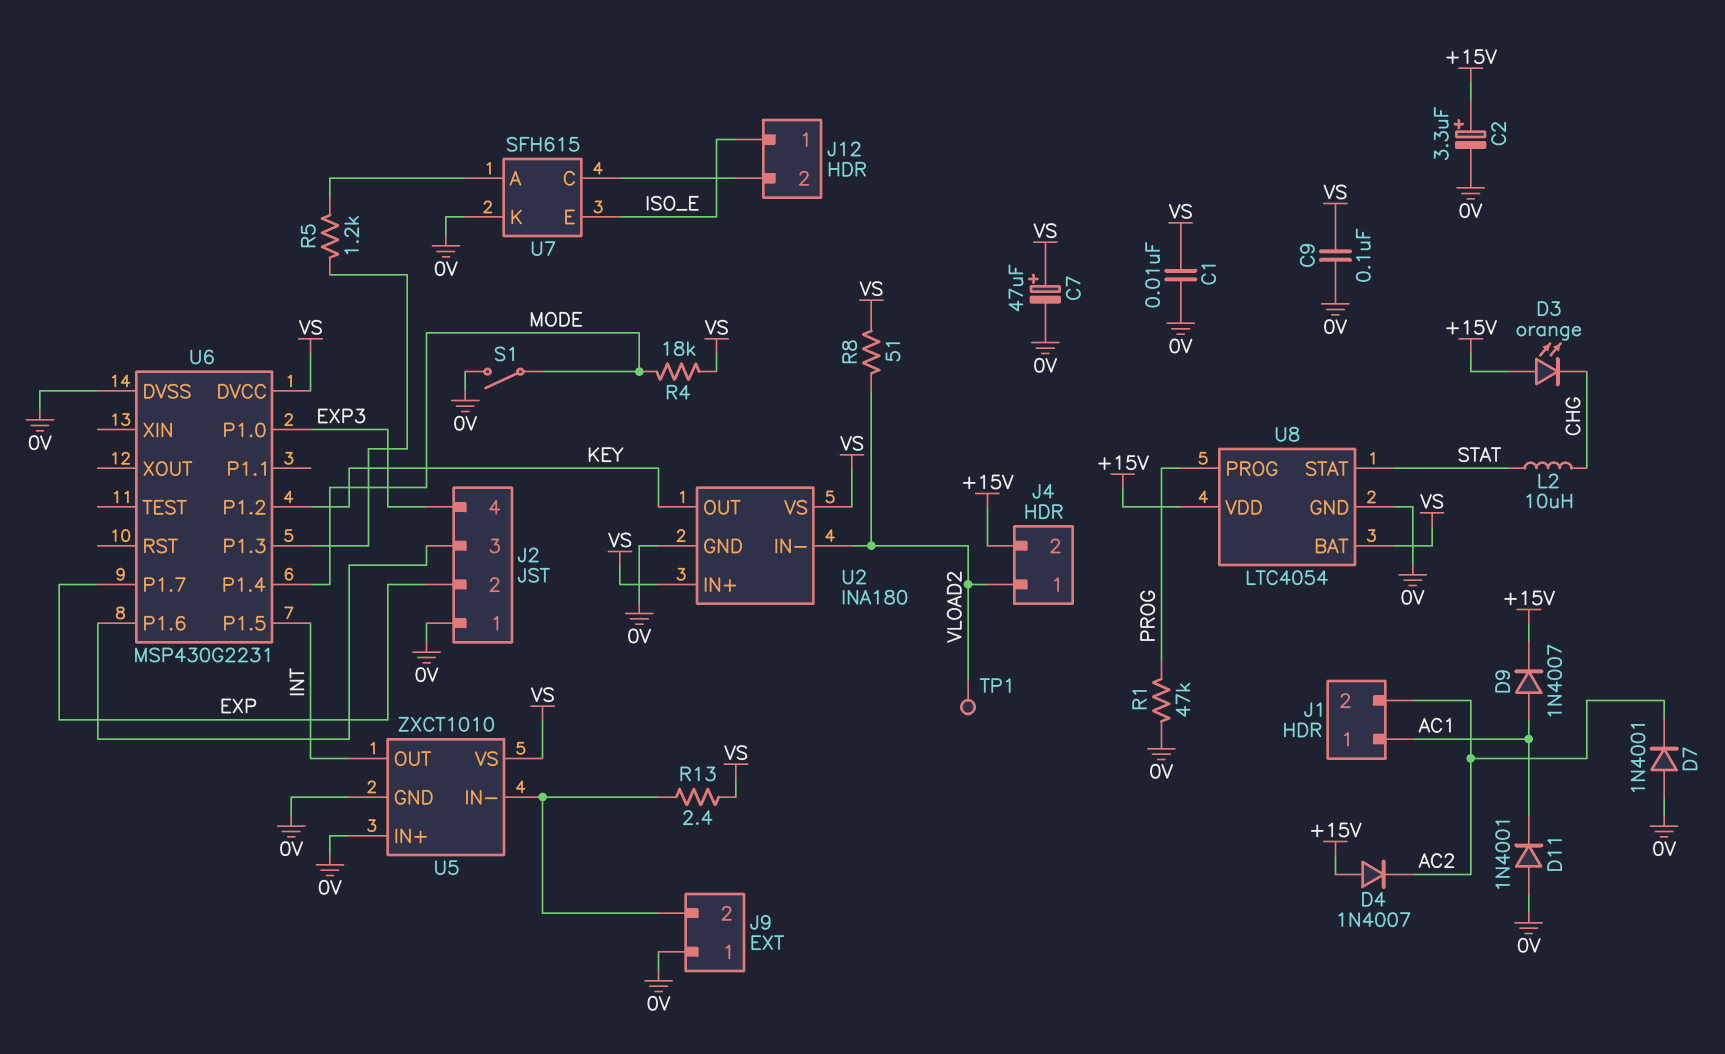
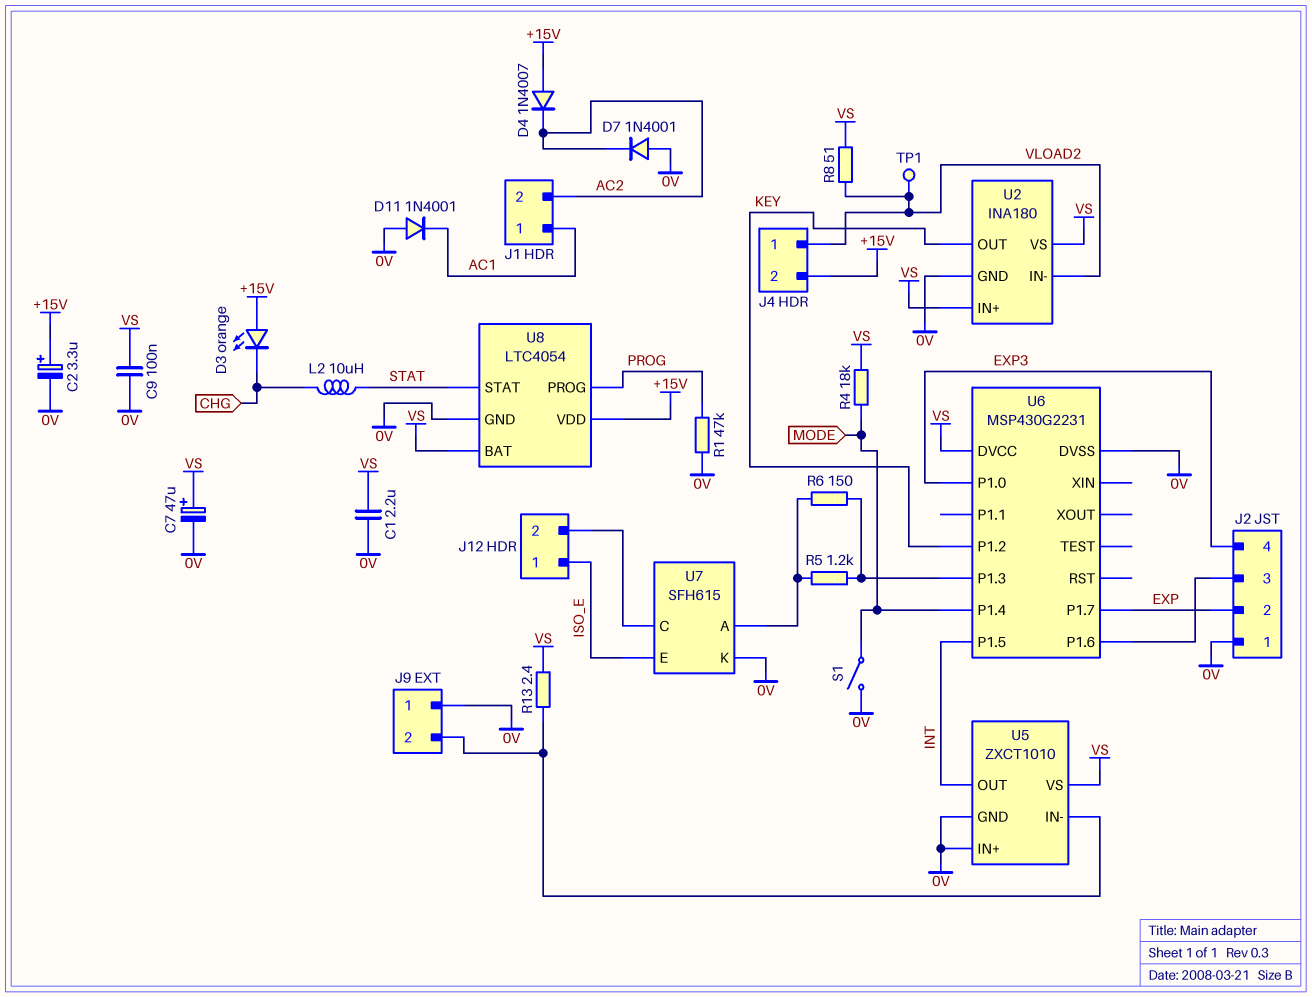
C1: 10nF (0V, VS) -> 2.2uF (0V, VS)
D9: diode 1N4007 (A AC1, K +15V) -> none
R6: none -> 150 (U6/P1.3, U7/A)

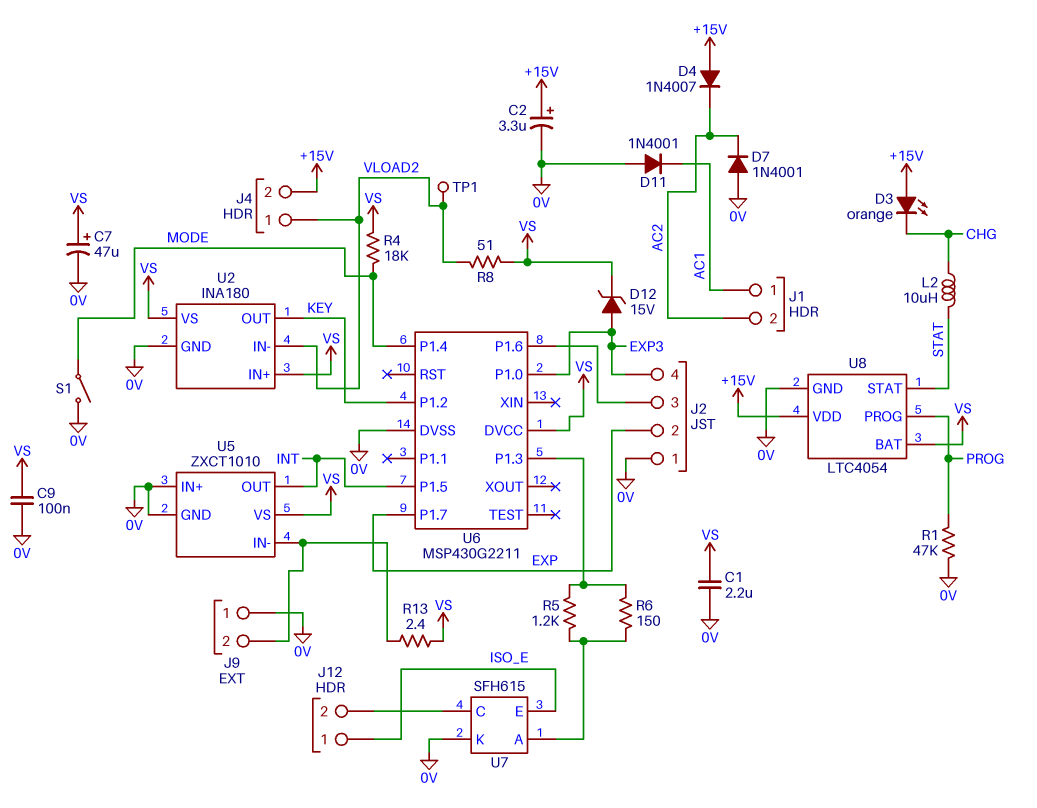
D12: none -> zener 15V (A EXP3, K VS)
U6: MSP430G2231 -> MSP430G2211

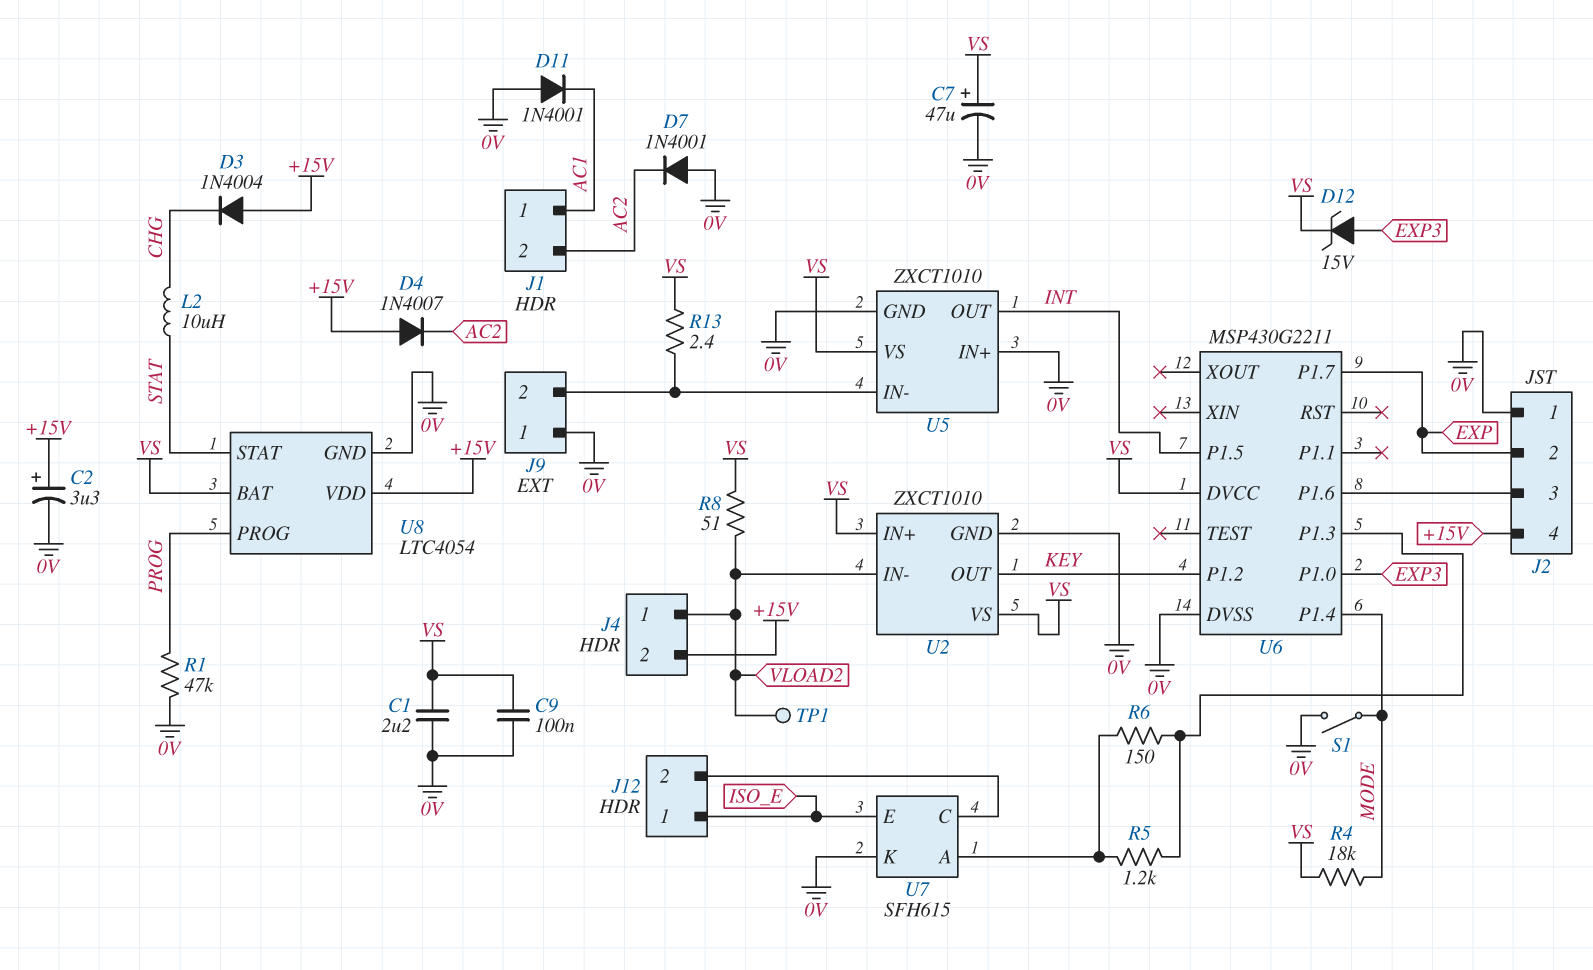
D3: LED orange (A +15V, K CHG) -> diode 1N4004 (A +15V, K CHG)
J2 pin 4: EXP3 -> +15V
U2: INA180 -> ZXCT1010

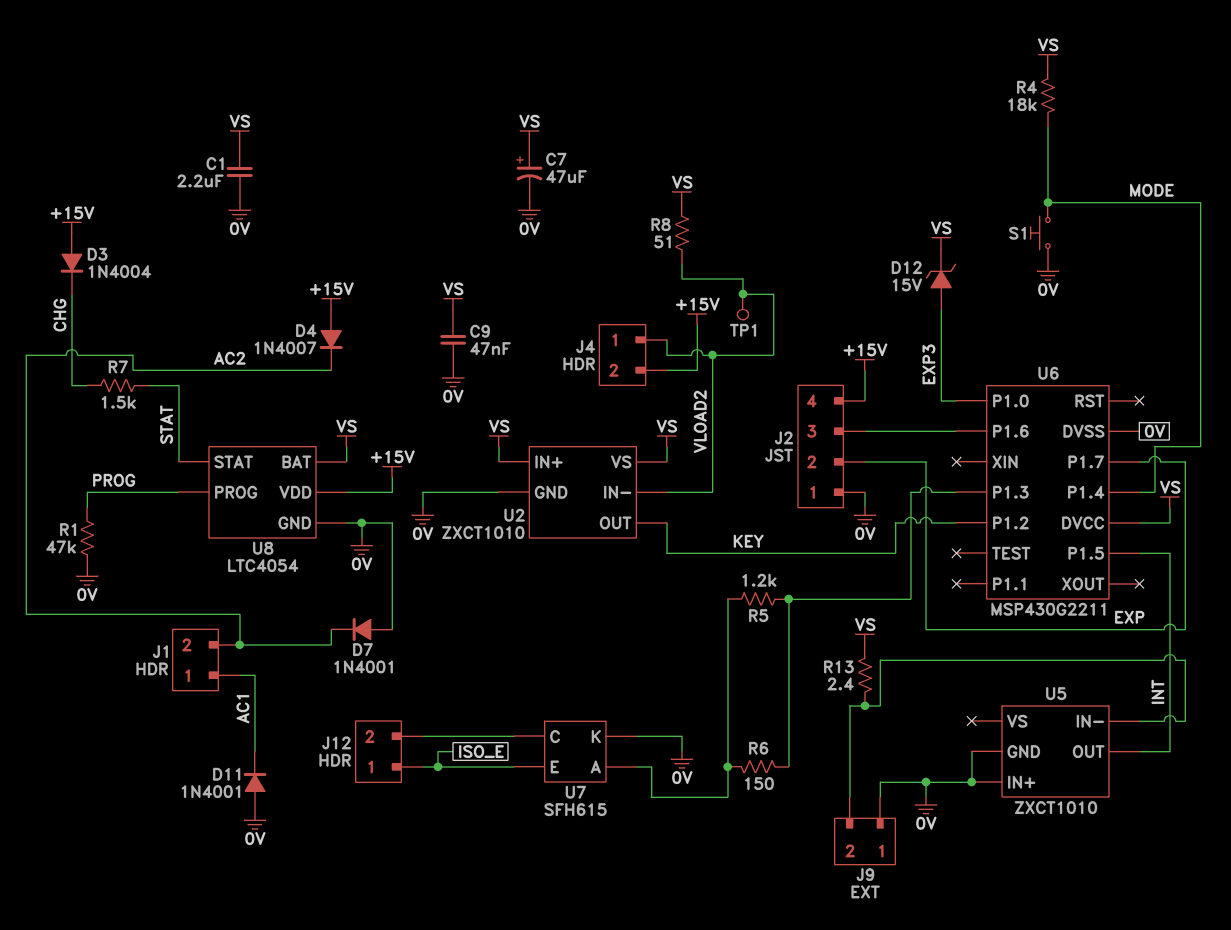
C2: 3.3uF (plus +15V, minus 0V) -> none
C9: 100nF (0V, VS) -> 47nF (0V, VS)
L2: 10uH (CHG, STAT) -> none
R7: none -> 1.5k (CHG, STAT)
S1: switch (0V, MODE) -> button (0V, MODE)
U5 pin VS: VS -> none

